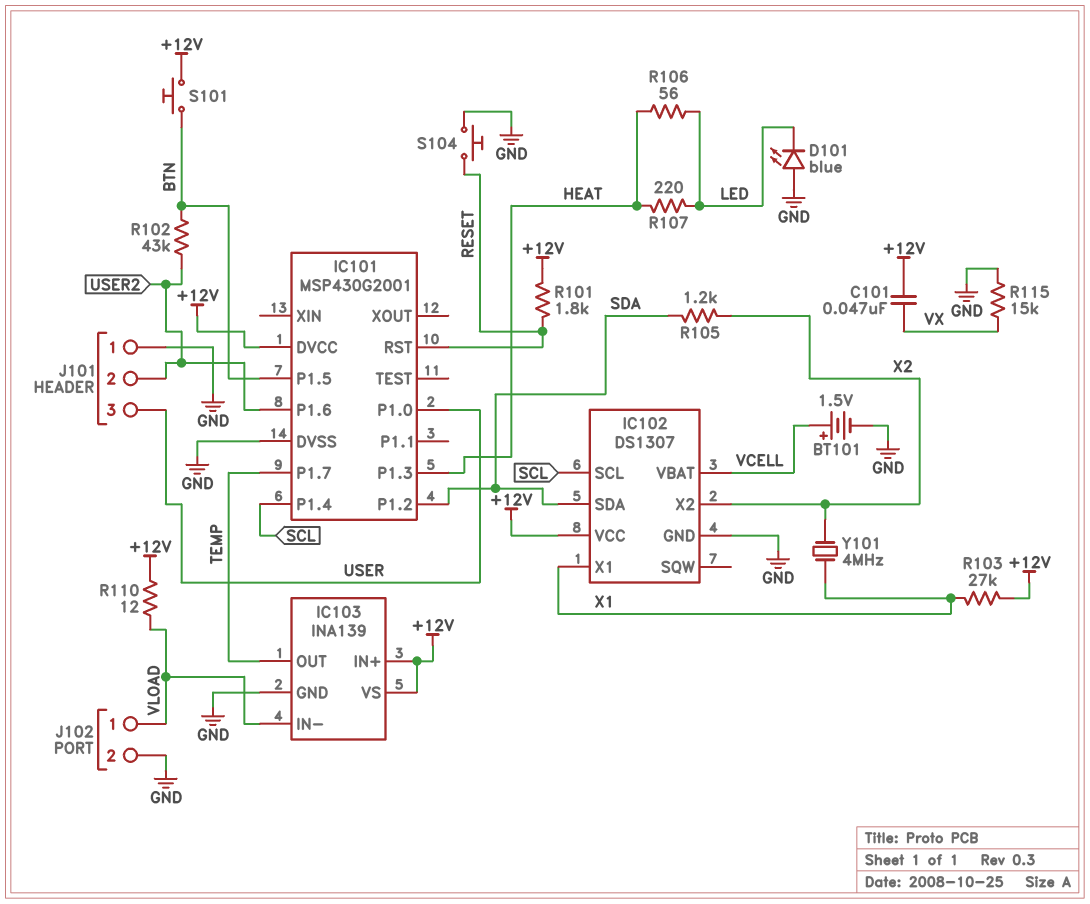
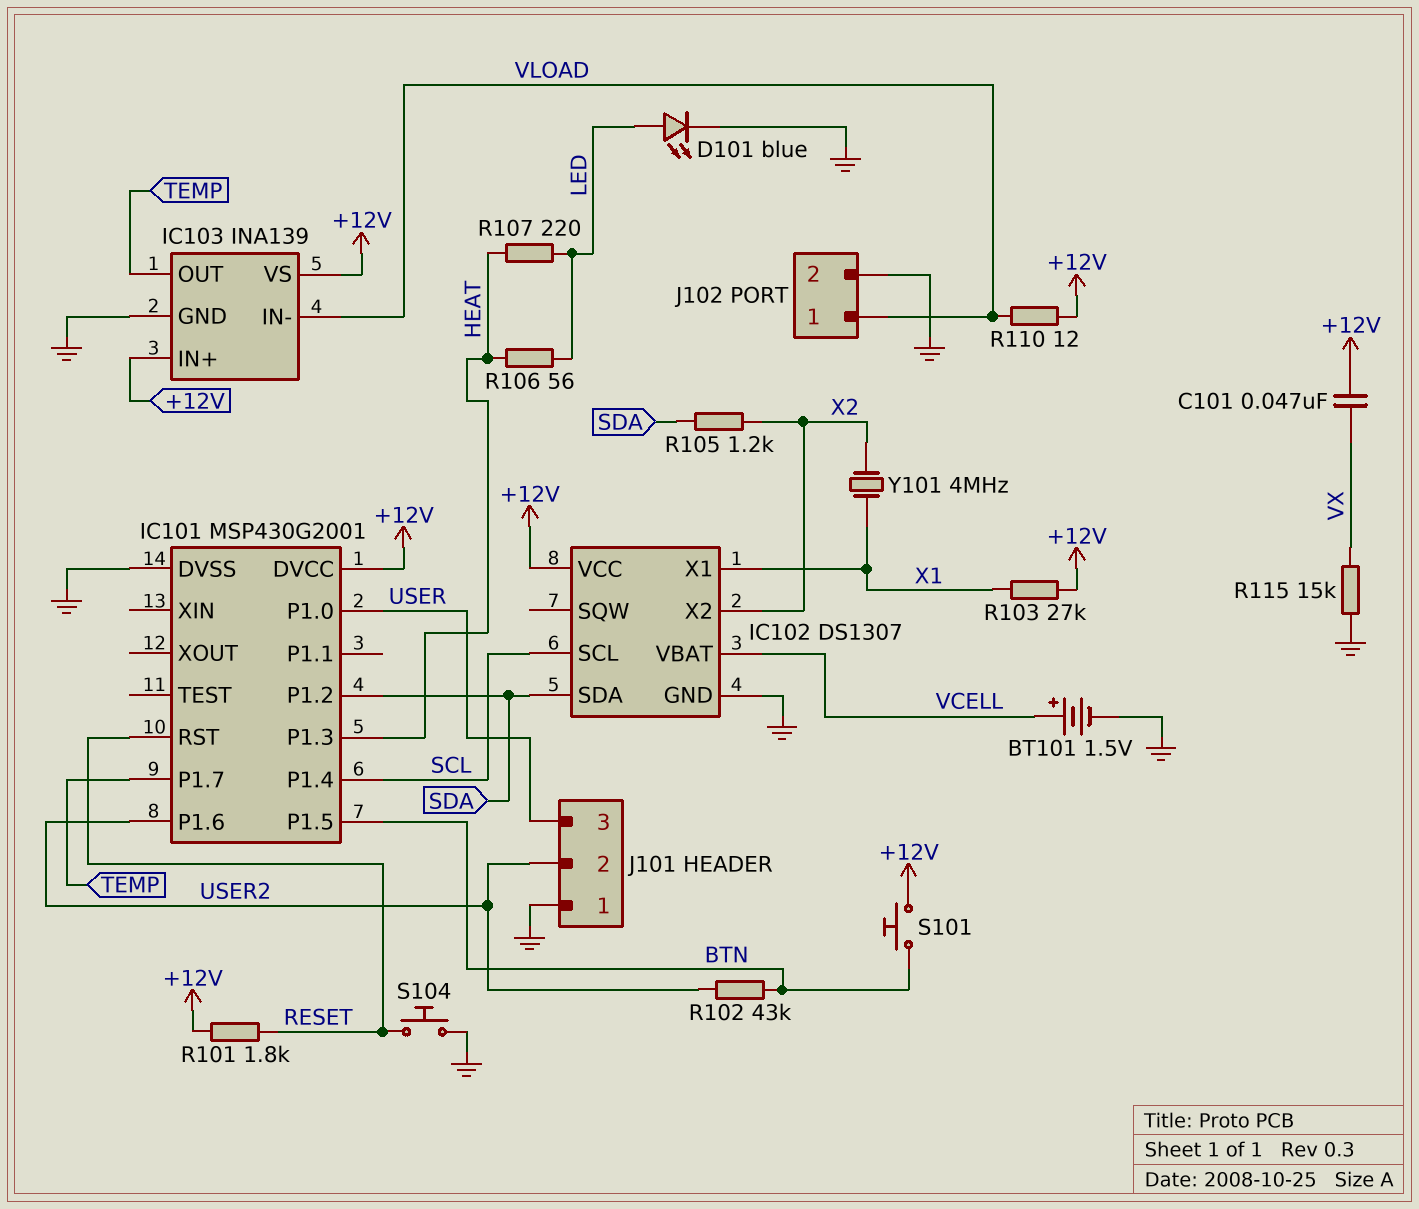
D101: LED blue (A GND, K LED) -> LED blue (A LED, K GND)

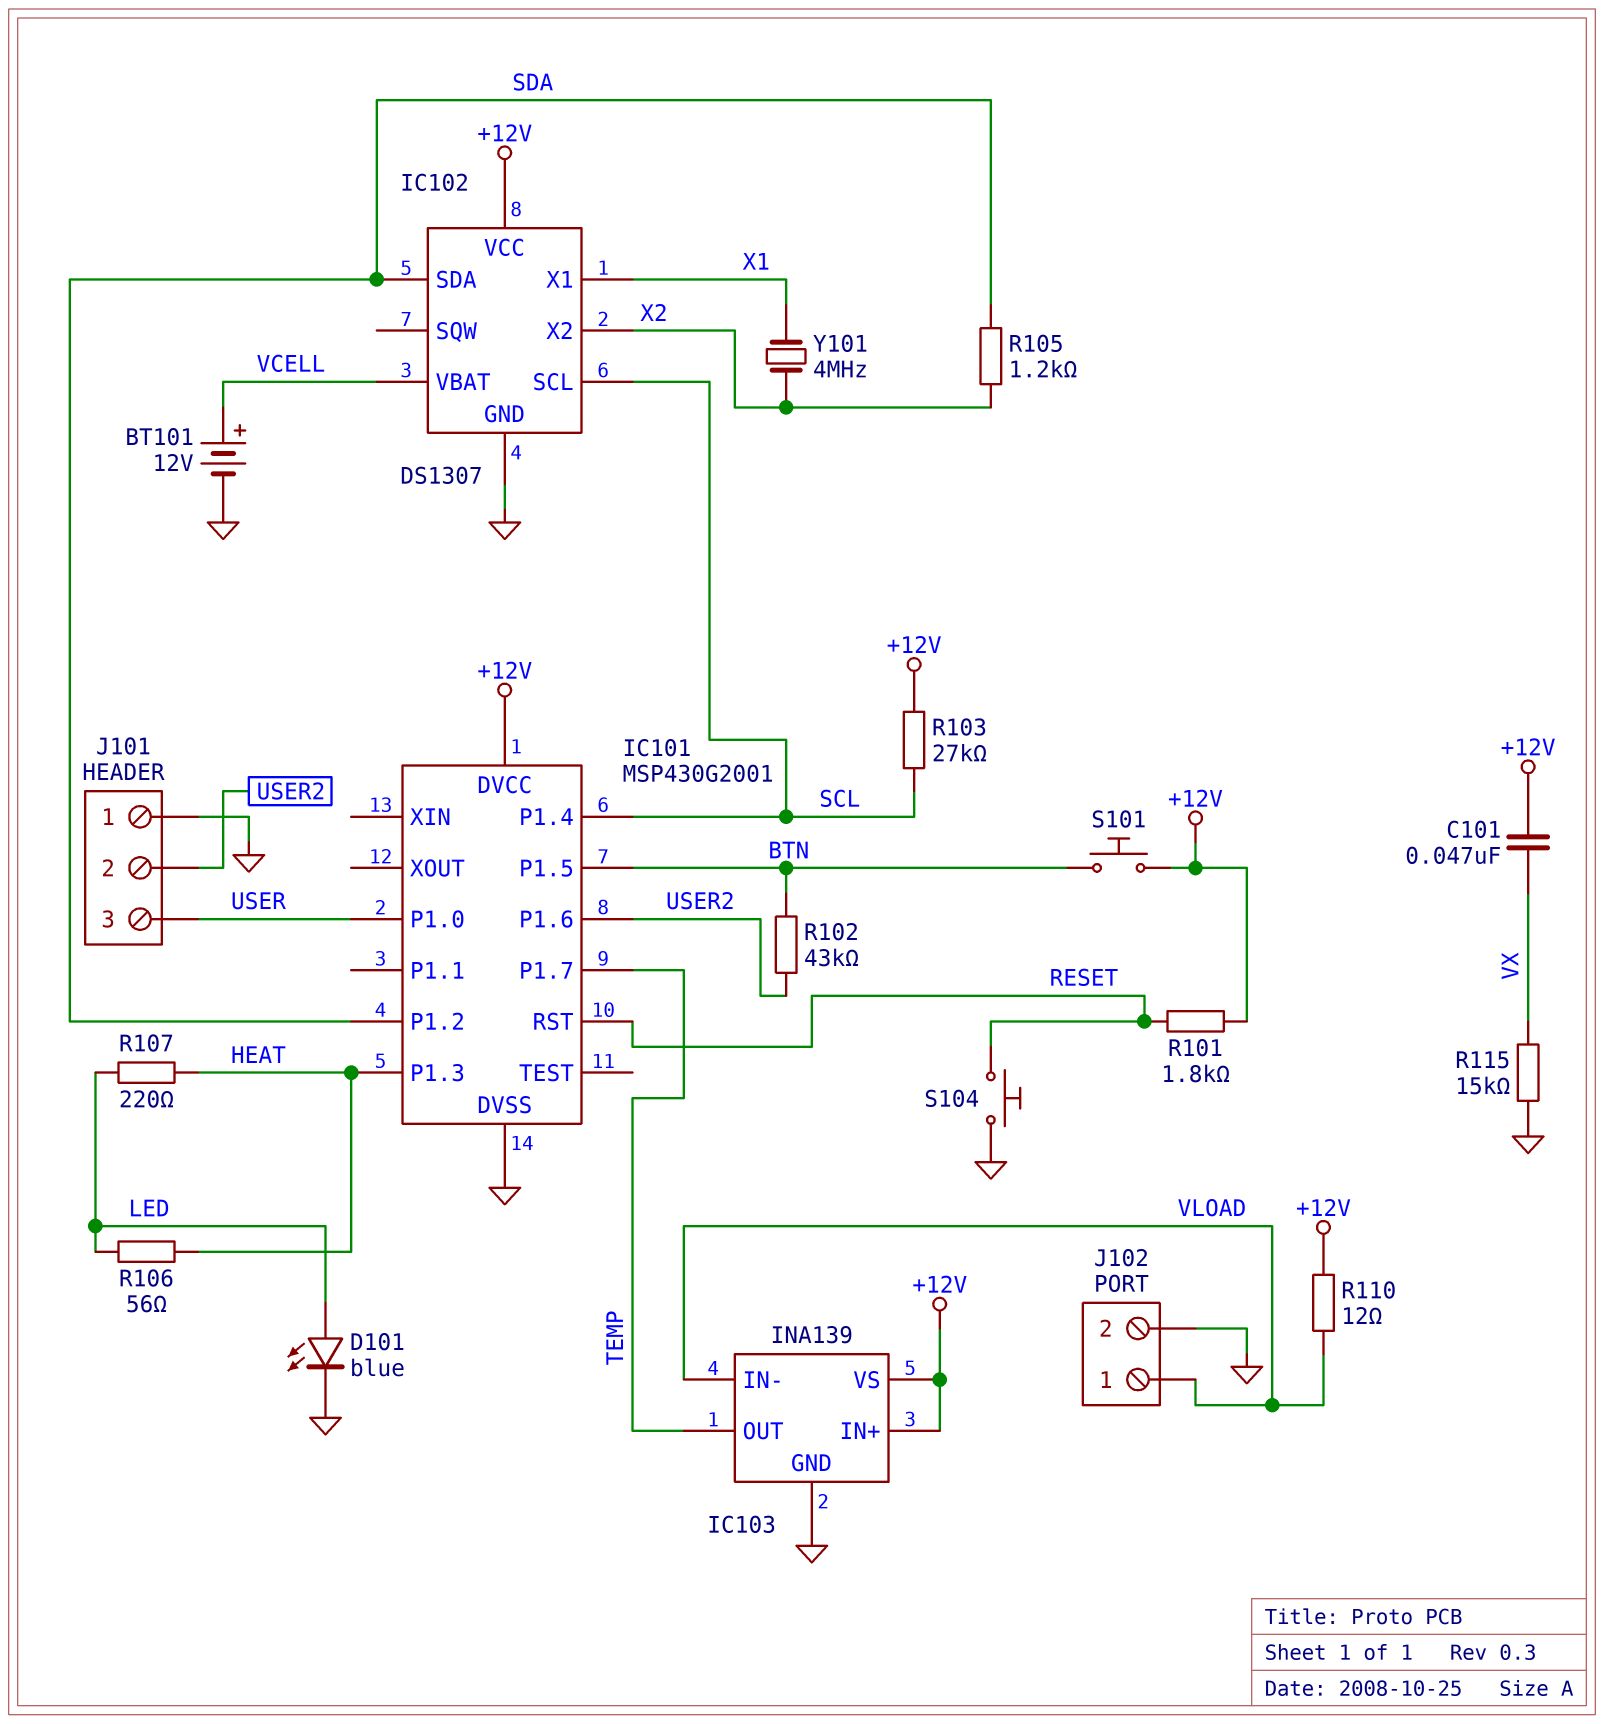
BT101: 1.5V (plus VCELL, minus GND) -> 12V (plus VCELL, minus GND)
R103: 27k (+12V, X1) -> 27k (+12V, SCL)

